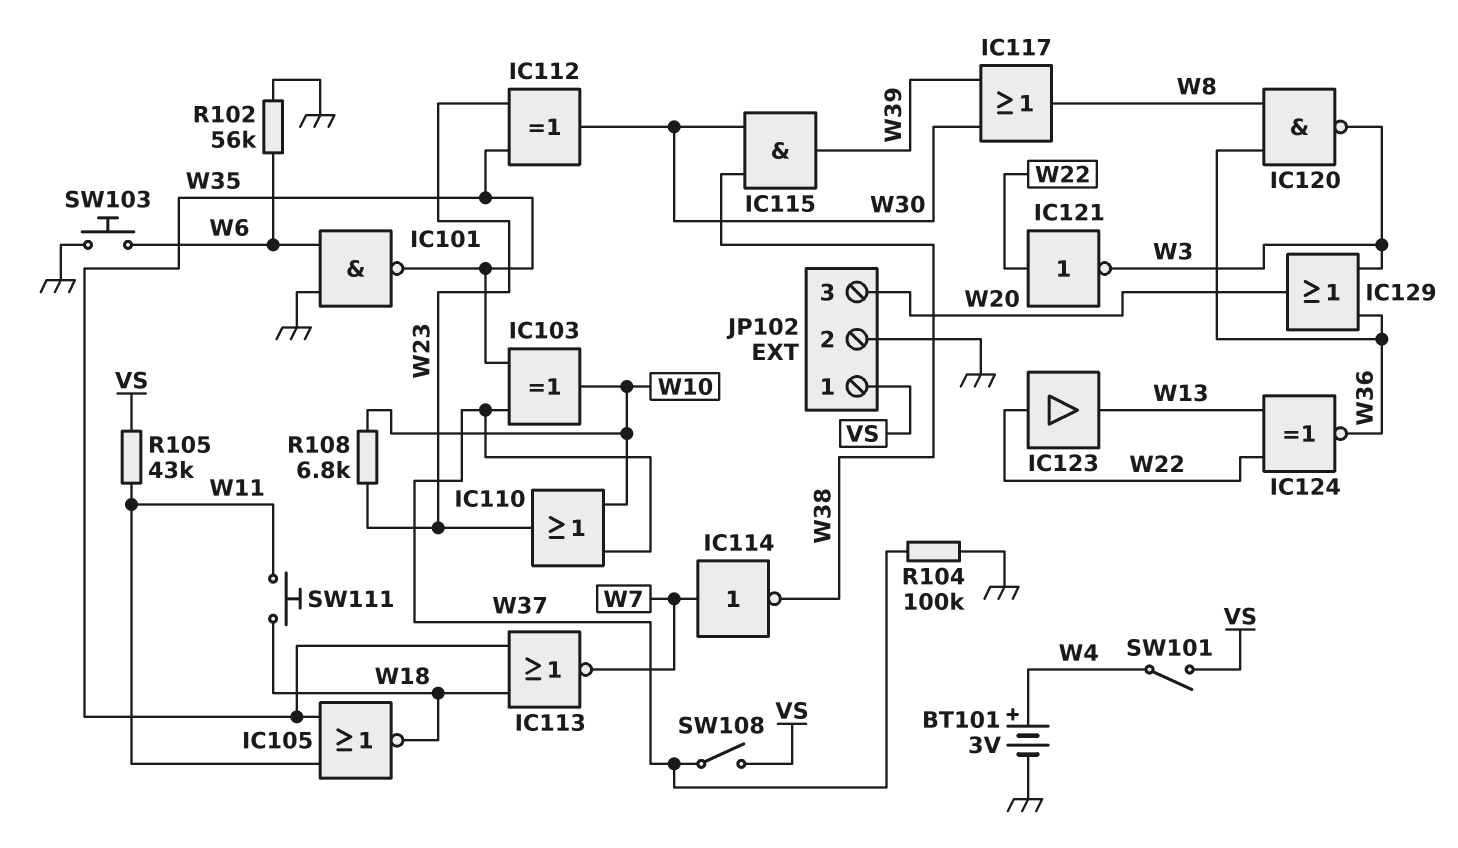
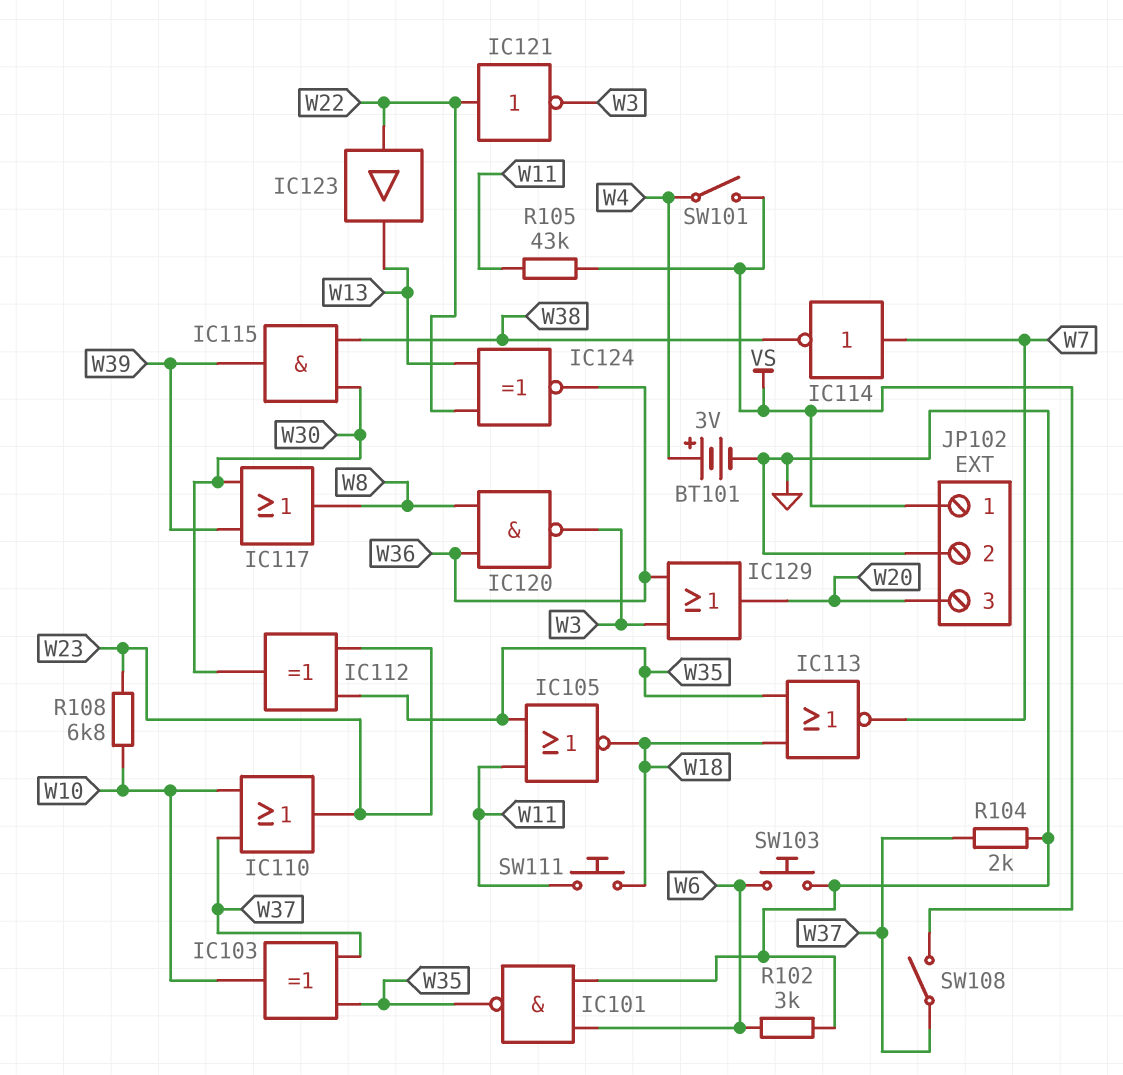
R102: 56k (GND, W6) -> 3k (GND, W6)
R104: 100k (GND, W37) -> 2k (GND, W37)

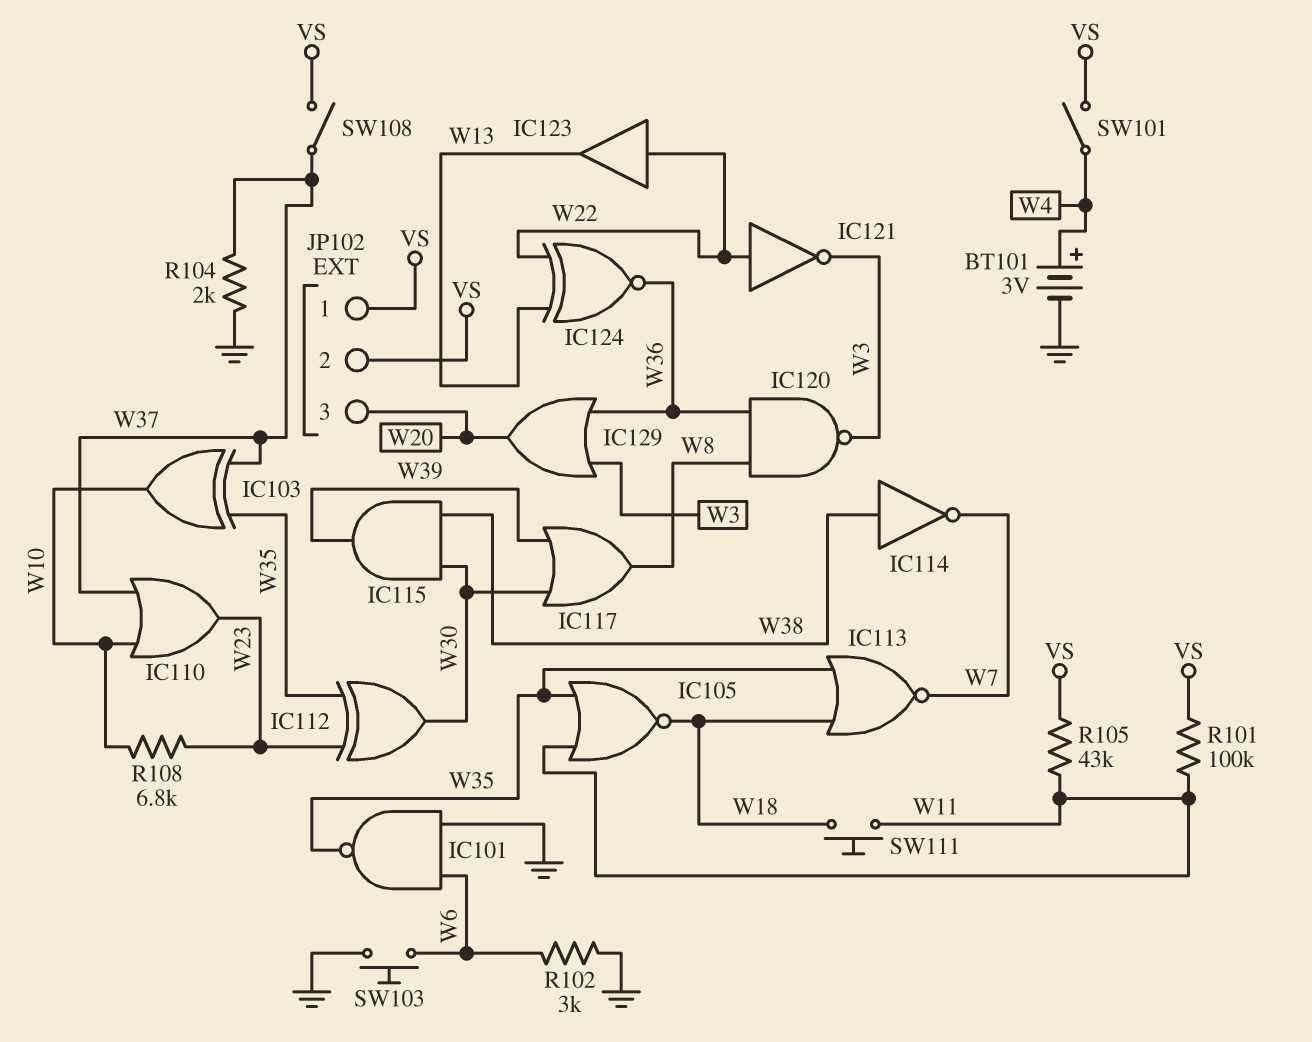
IC114: NOT (in W7, out W38) -> NOT (in W38, out W7)
JP102 pin 2: GND -> VS
R101: none -> 100k (VS, W11)

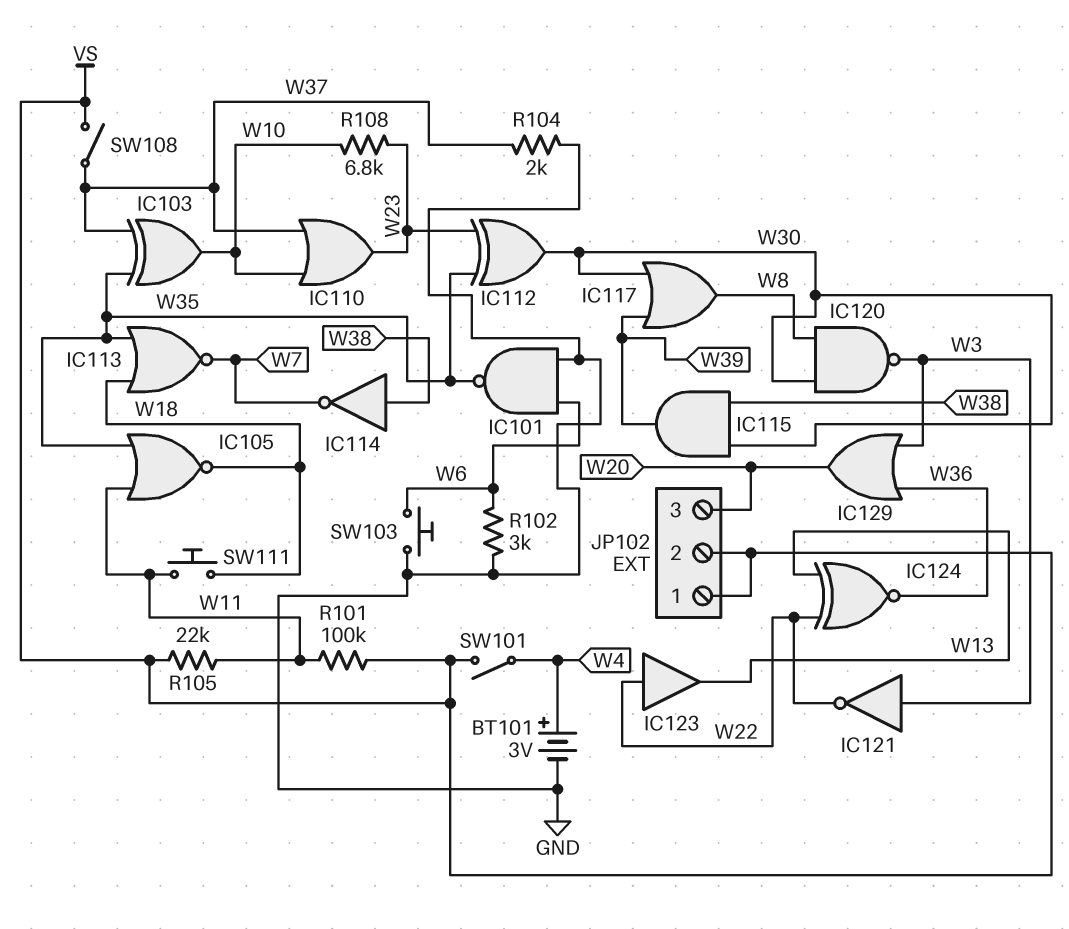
IC120: NAND (in W8, in W36, out W3) -> NAND (in W8, in W30, out W3)
IC121: NOT (in W22, out W3) -> NOT (in W3, out W22)
R105: 43k (VS, W11) -> 22k (VS, W11)

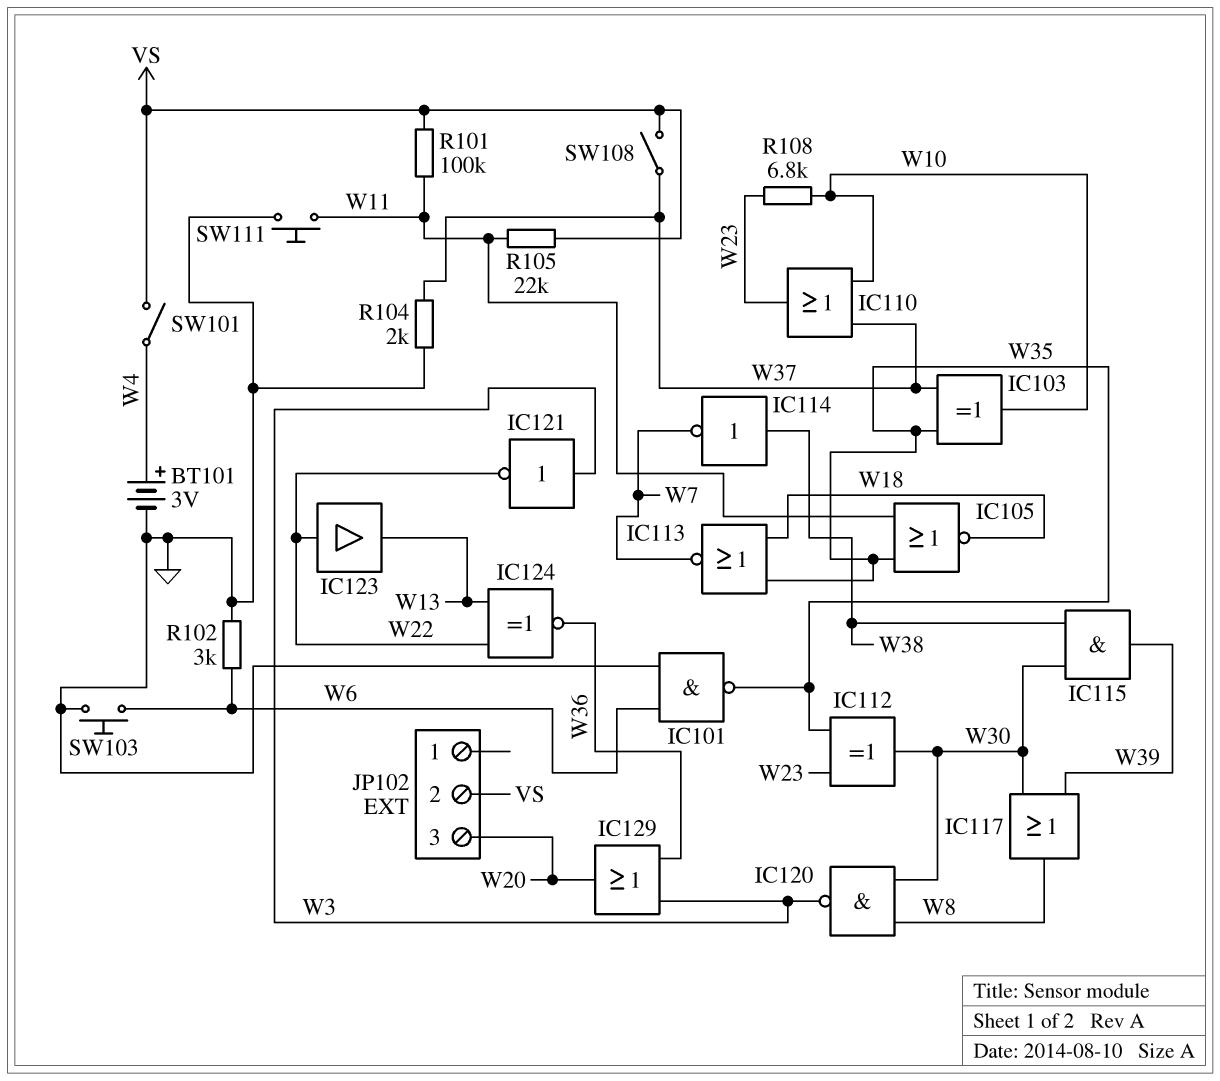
JP102 pin 1: VS -> none
SW111: button (W11, W18) -> button (GND, W11)

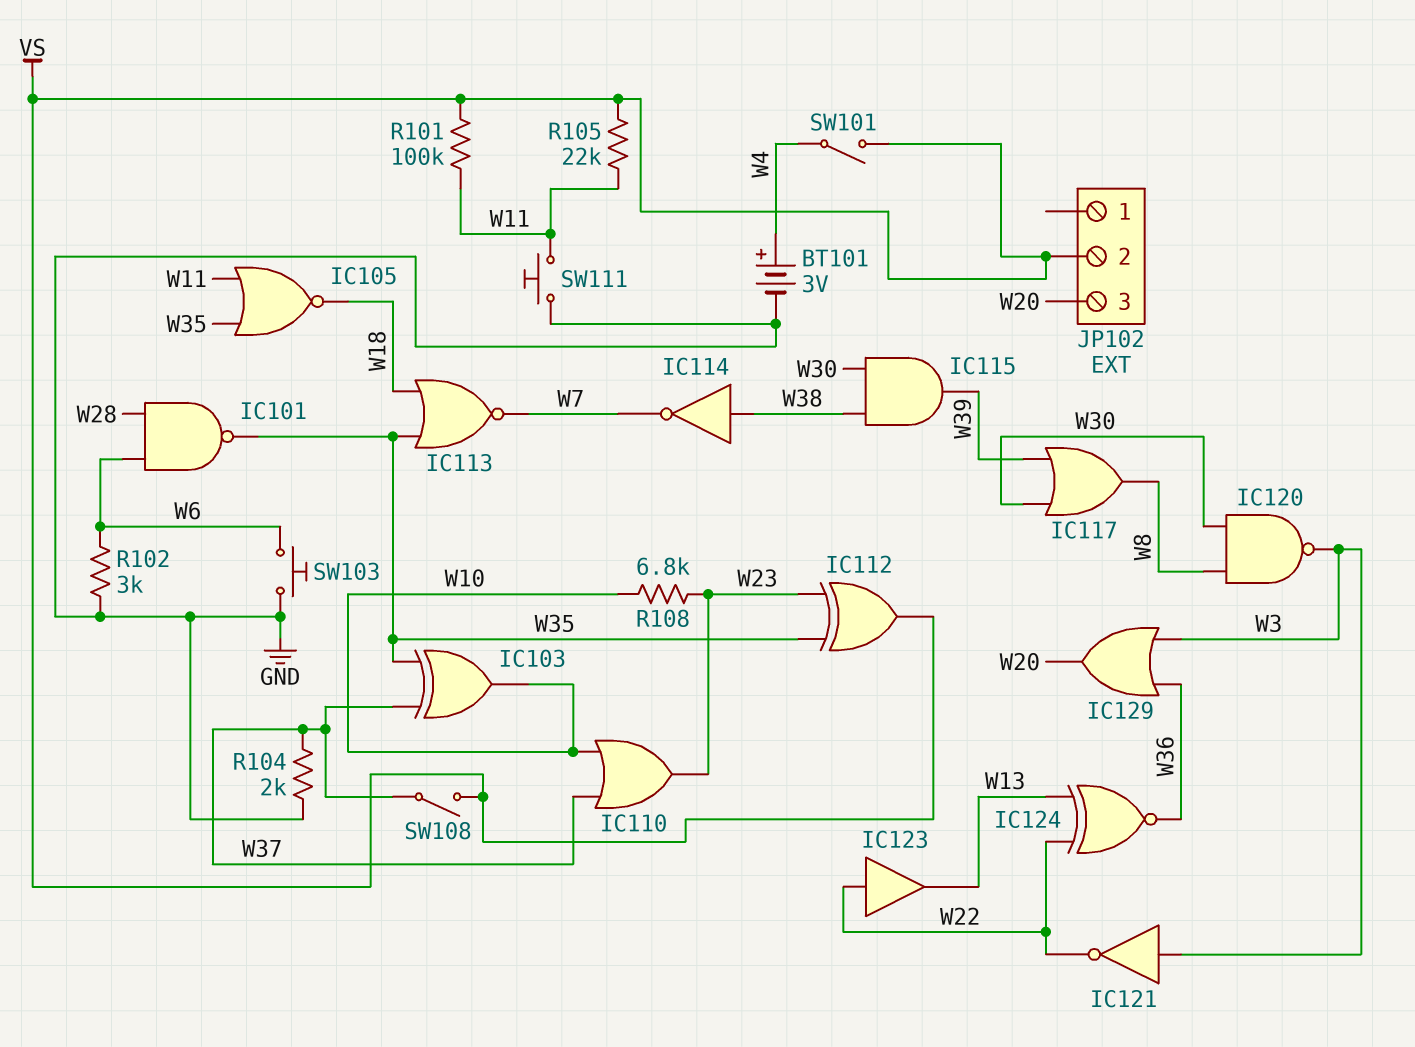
IC101: NAND (in GND, in W6, out W35) -> NAND (in W6, in W28, out W35)
IC112: XOR (in W23, in W35, out W30) -> XOR (in W23, in W35, out VS)

